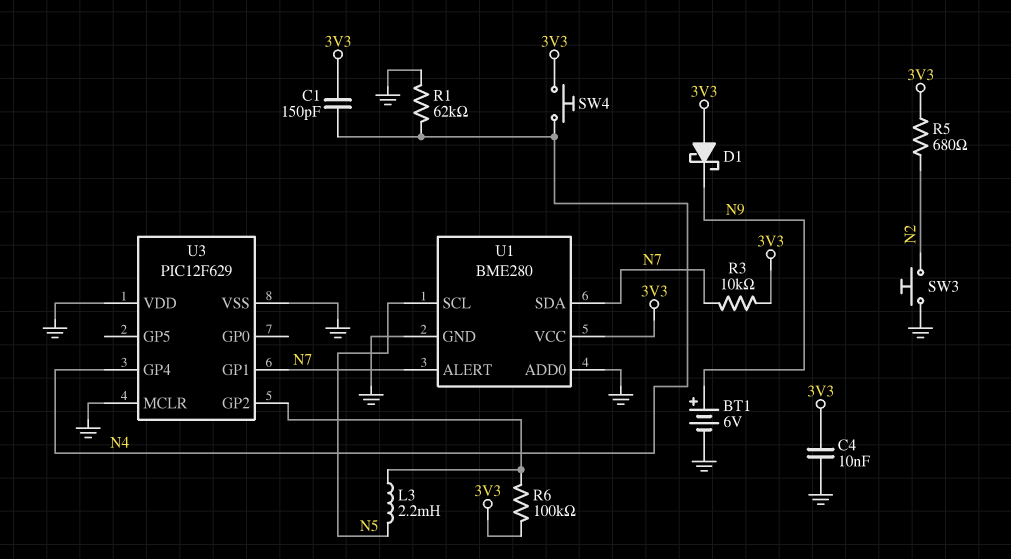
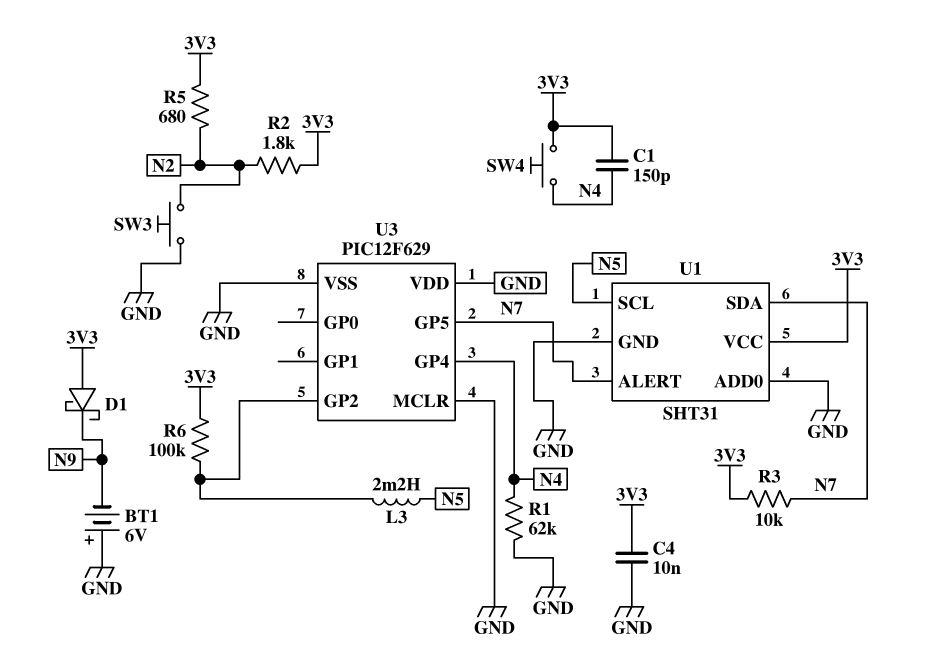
BT1: 6V (plus N9, minus GND) -> 6V (plus GND, minus N9)
R2: none -> 1.8k (3V3, N2)
U1: BME280 -> SHT31
U3 pin GP1: N7 -> none
U3 pin GP5: none -> N7

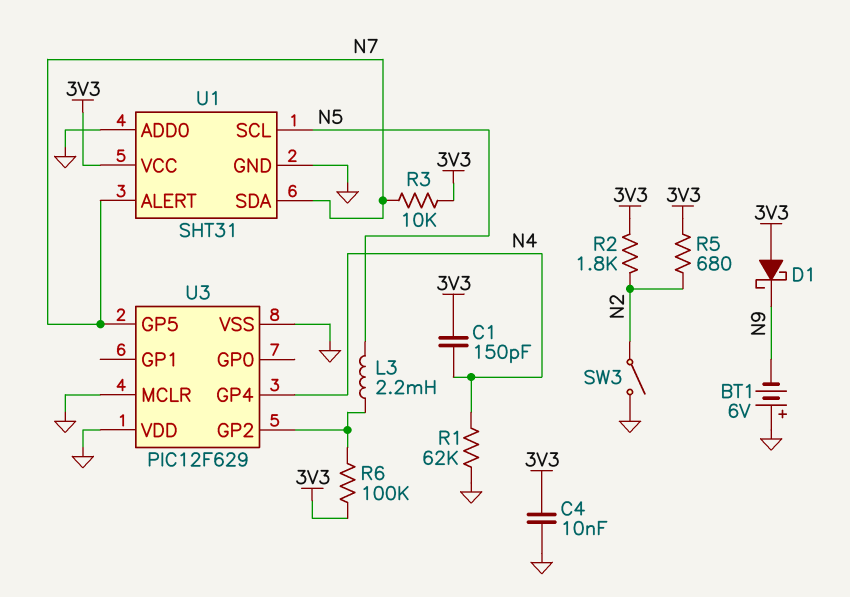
SW3: button (GND, N2) -> switch (GND, N2)
SW4: button (3V3, N4) -> none

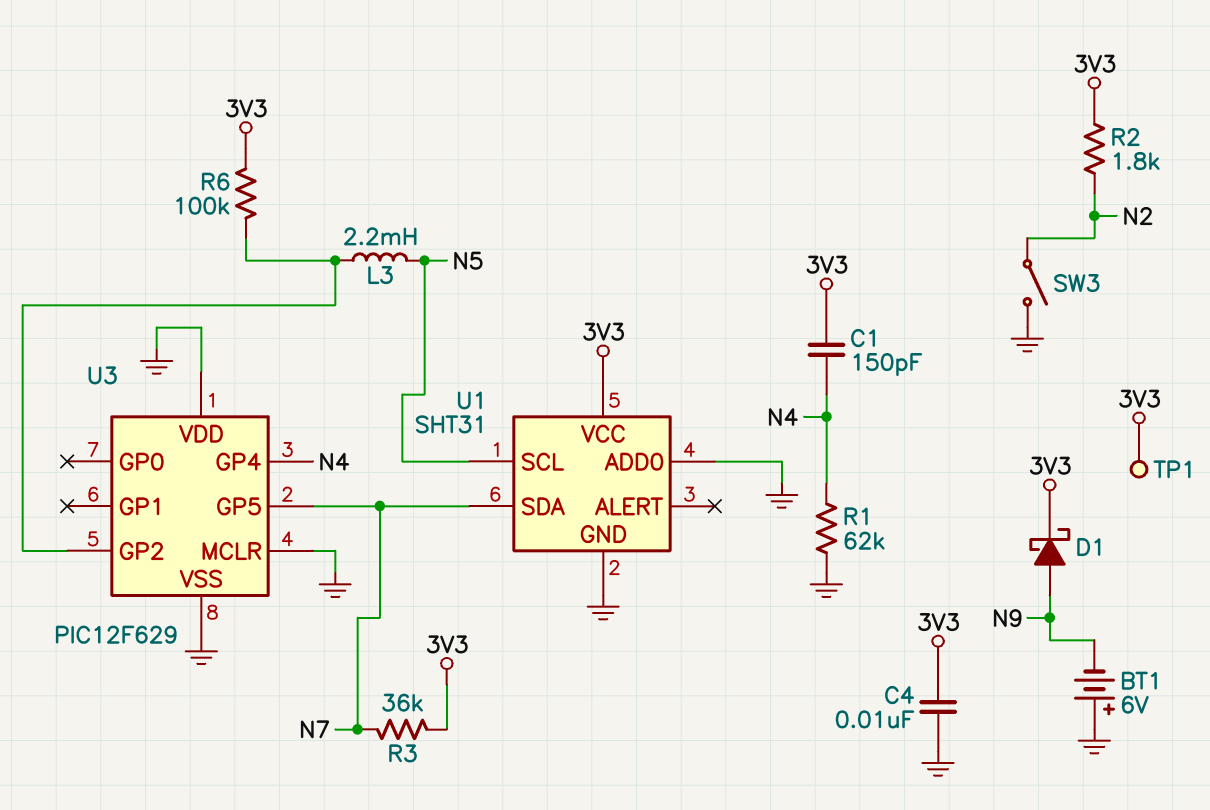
D1: schottky (A 3V3, K N9) -> schottky (A N9, K 3V3)
R3: 10k (3V3, N7) -> 36k (3V3, N7)
R5: 680 (3V3, N2) -> none
TP1: none -> test point (3V3)
U1 pin ALERT: N7 -> none

